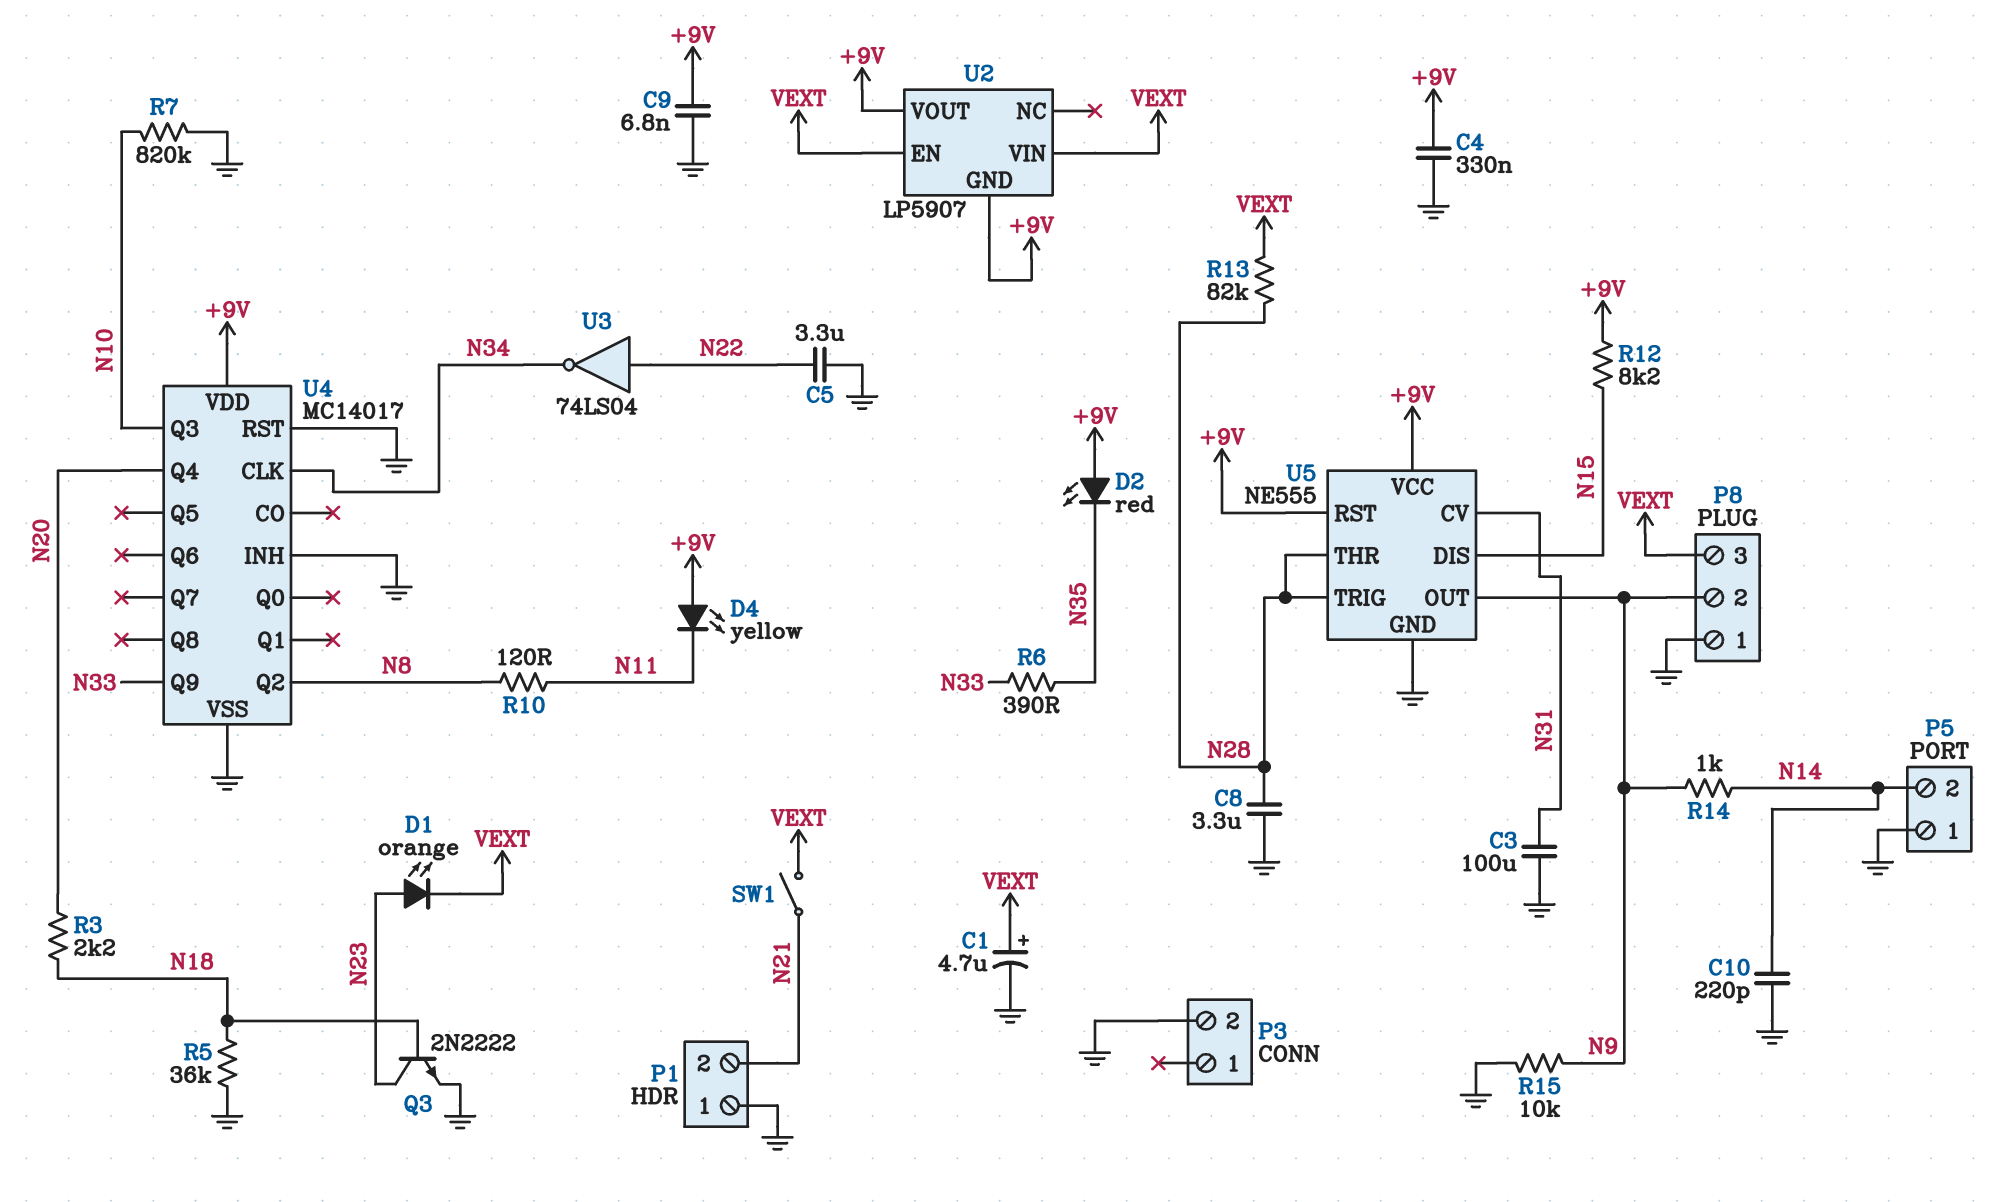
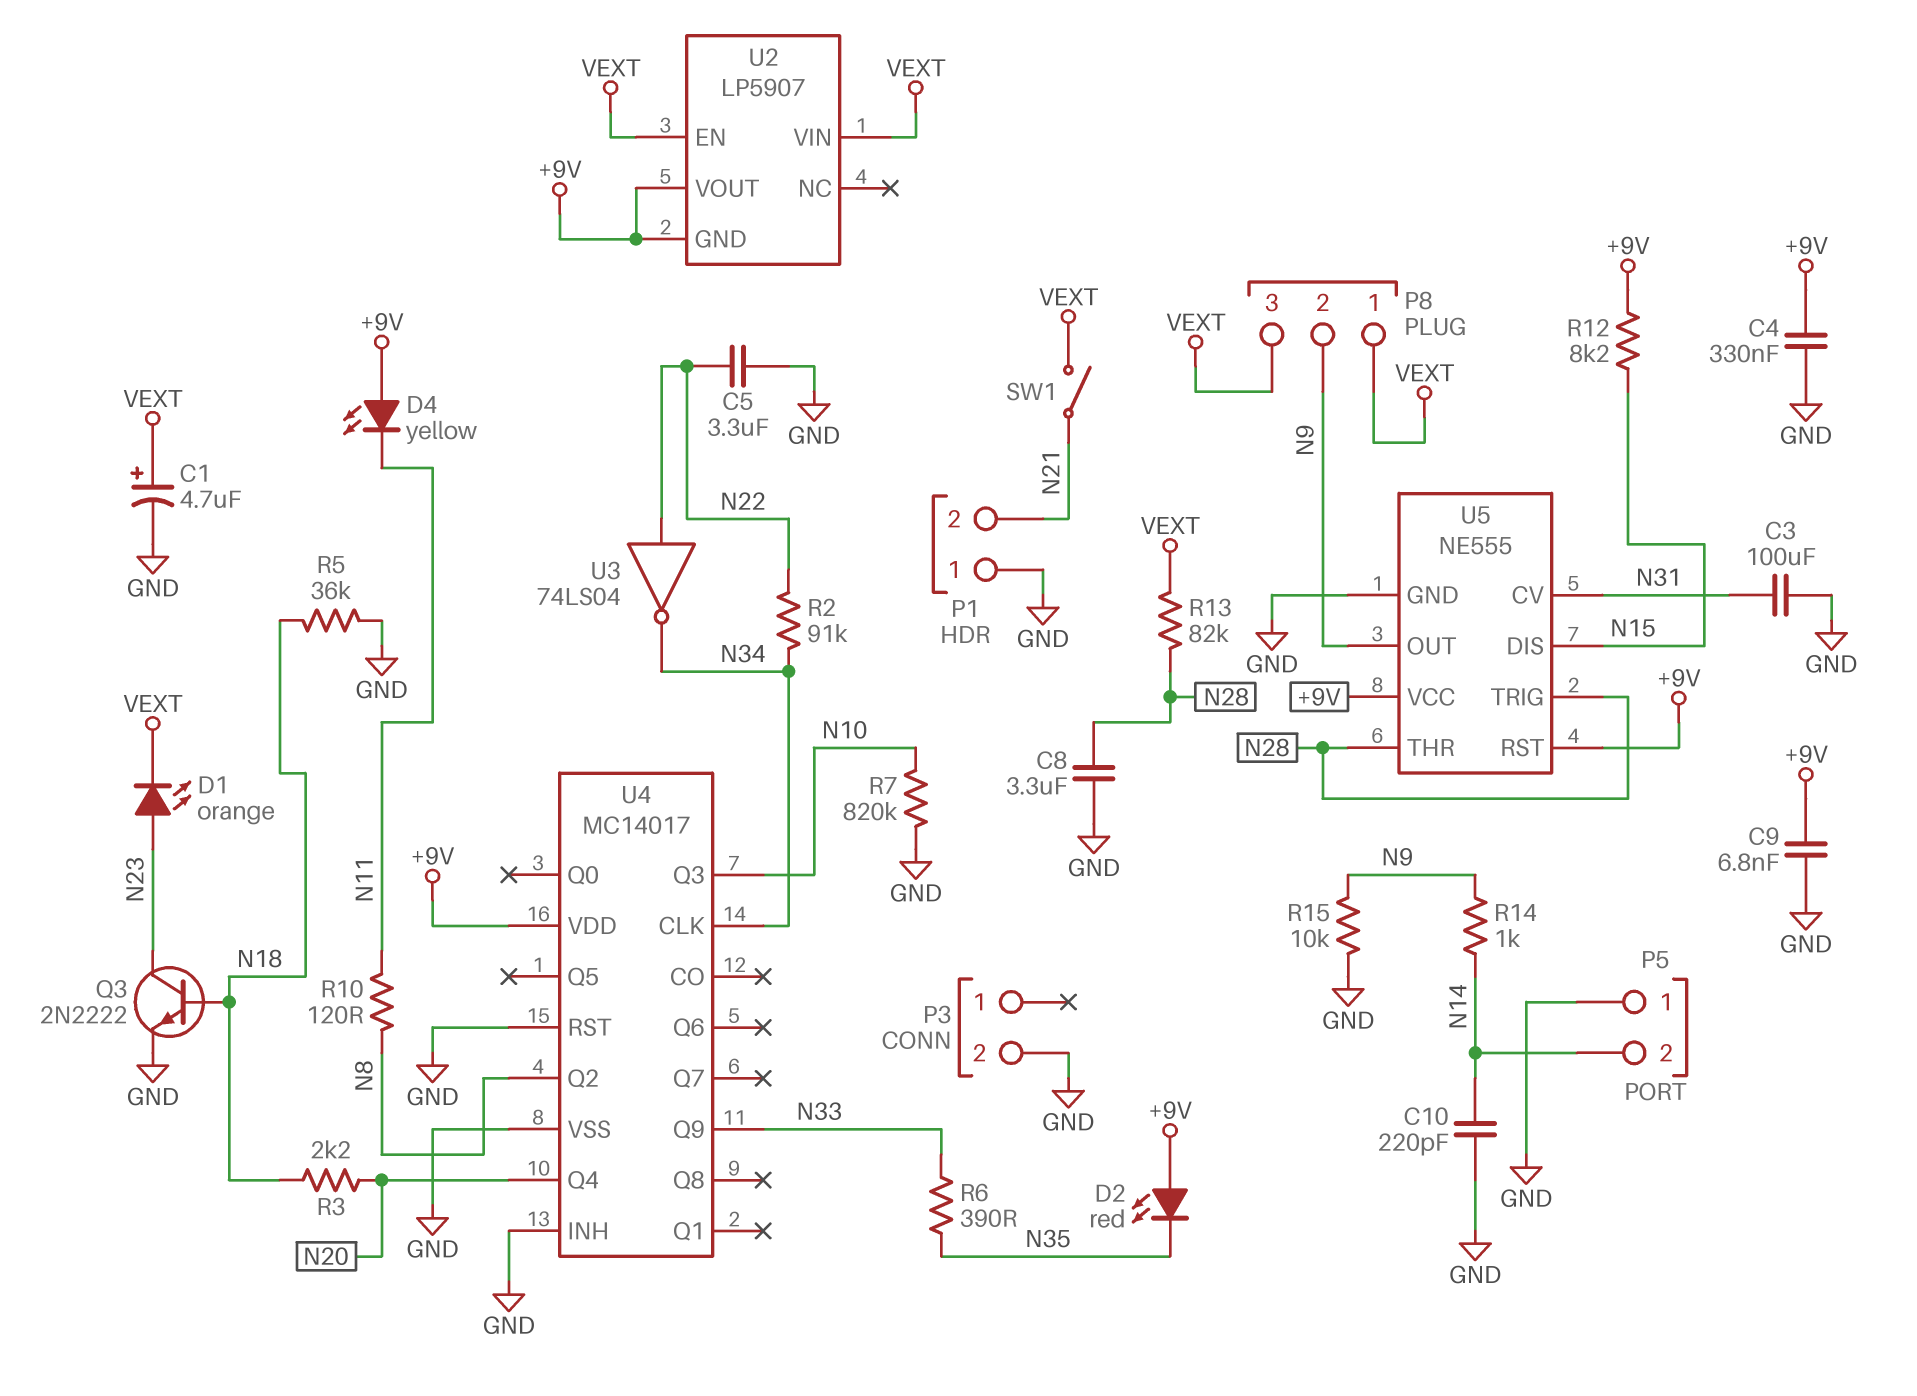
P8 pin 1: GND -> VEXT
R2: none -> 91k (N22, N34)

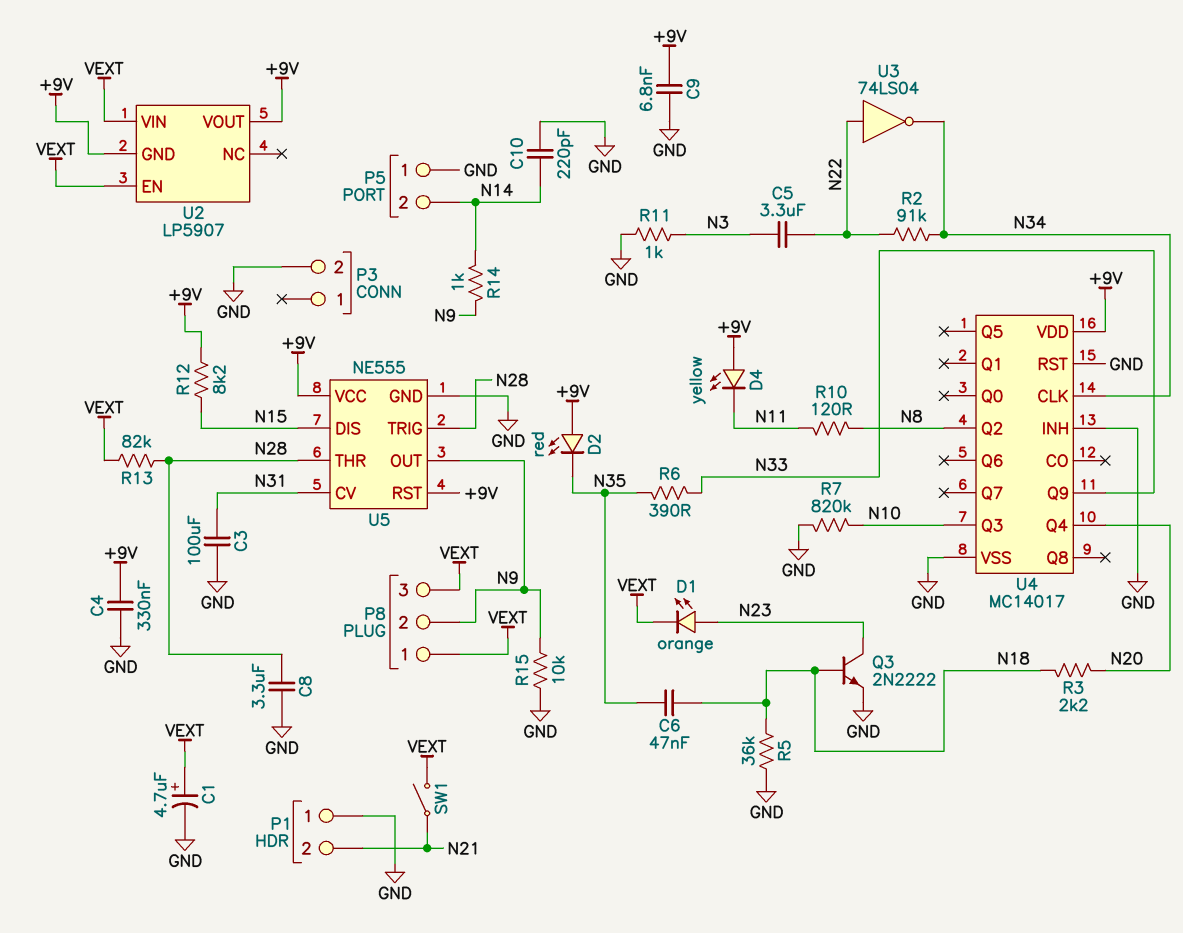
C5: 3.3uF (GND, N22) -> 3.3uF (N3, N22)
C6: none -> 47nF (N18, N35)
R11: none -> 1k (GND, N3)

